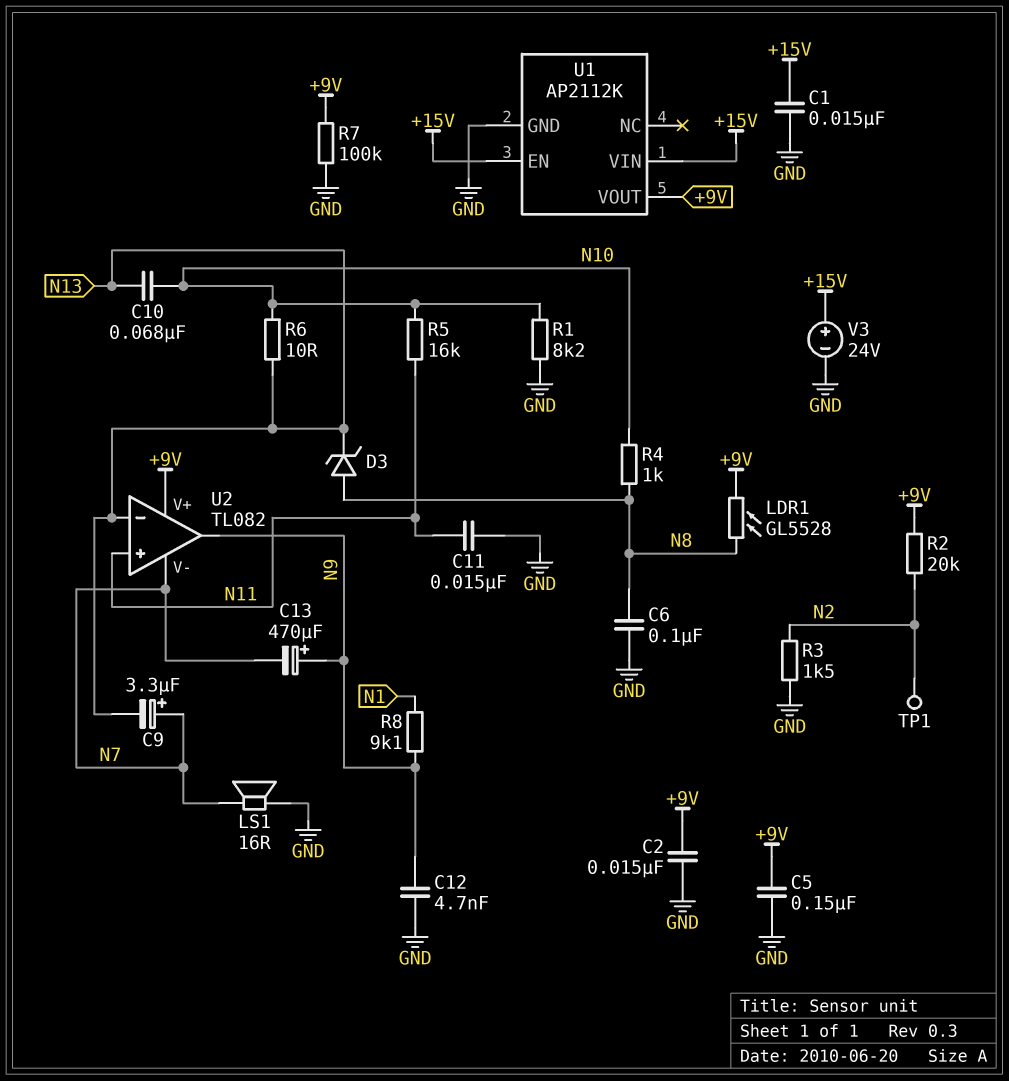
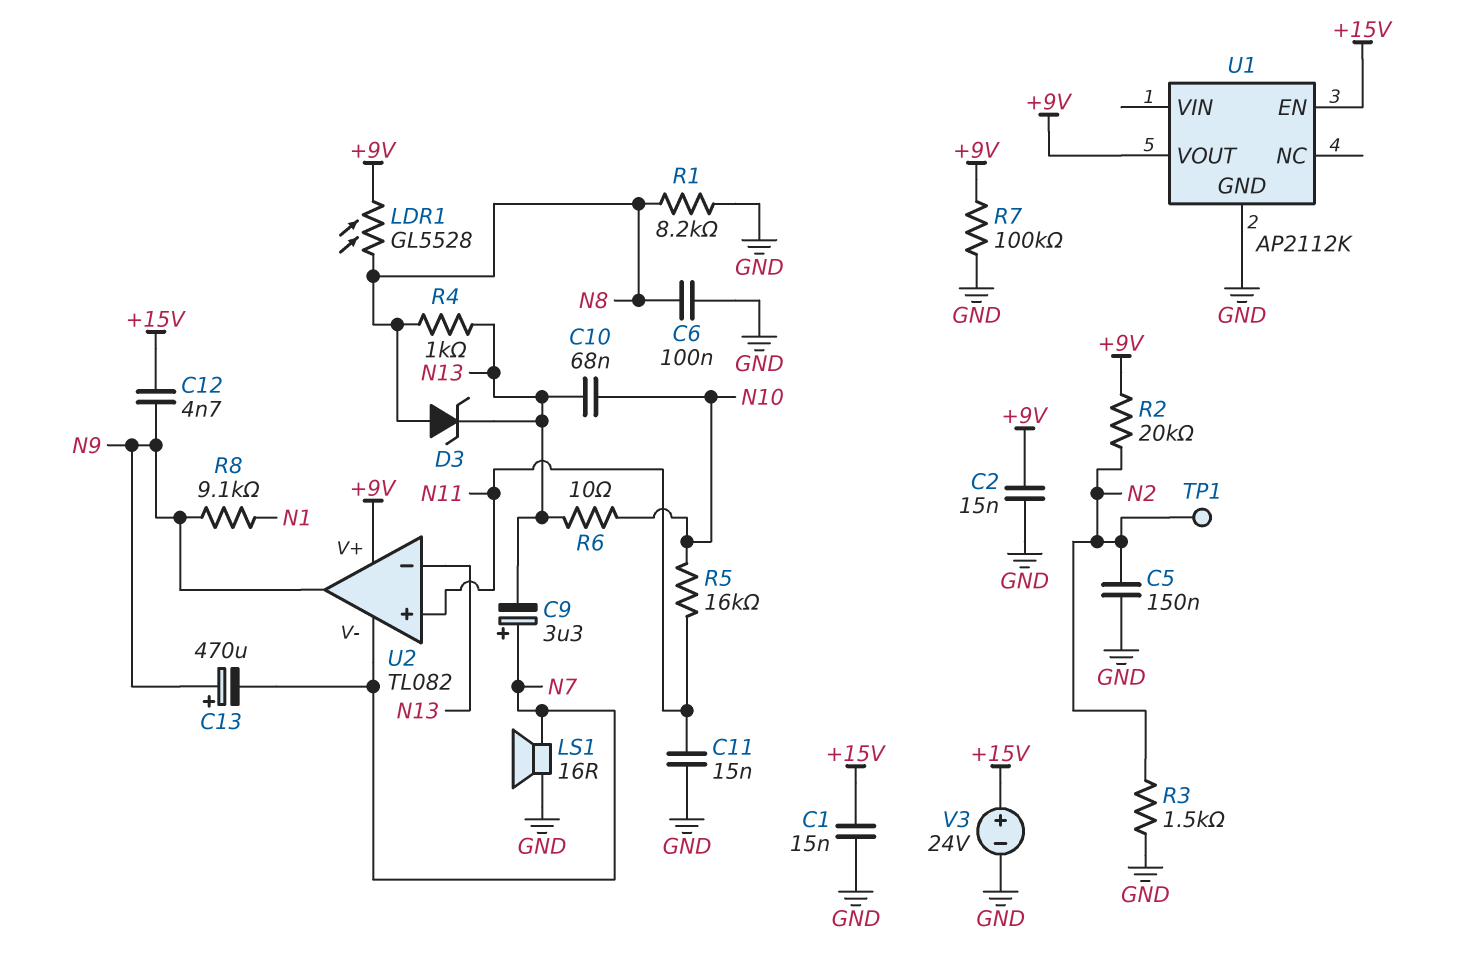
C5: 150nF (+9V, GND) -> 150nF (GND, N2)
C12: 4.7nF (GND, N9) -> 4.7nF (+15V, N9)
R1: 8.2k (GND, N10) -> 8.2k (GND, N8)
R4: 1k (N8, N10) -> 1k (N8, N13)
U1 pin VIN: +15V -> none

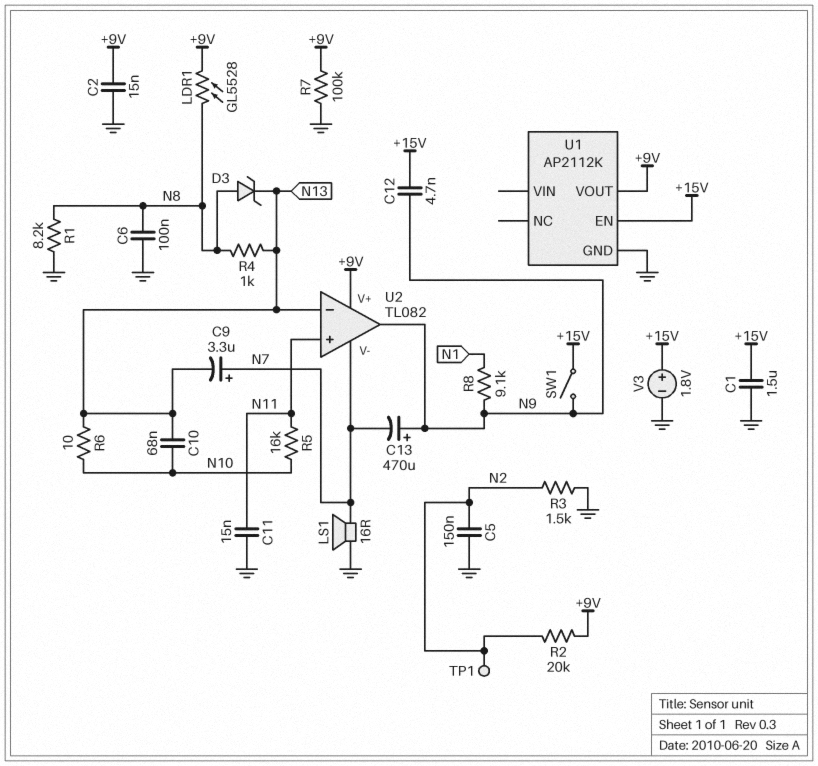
C1: 15nF (+15V, GND) -> 1.5uF (+15V, GND)
SW1: none -> switch (+15V, N9)
V3: 24V (plus +15V, minus GND) -> 1.8V (plus +15V, minus GND)

